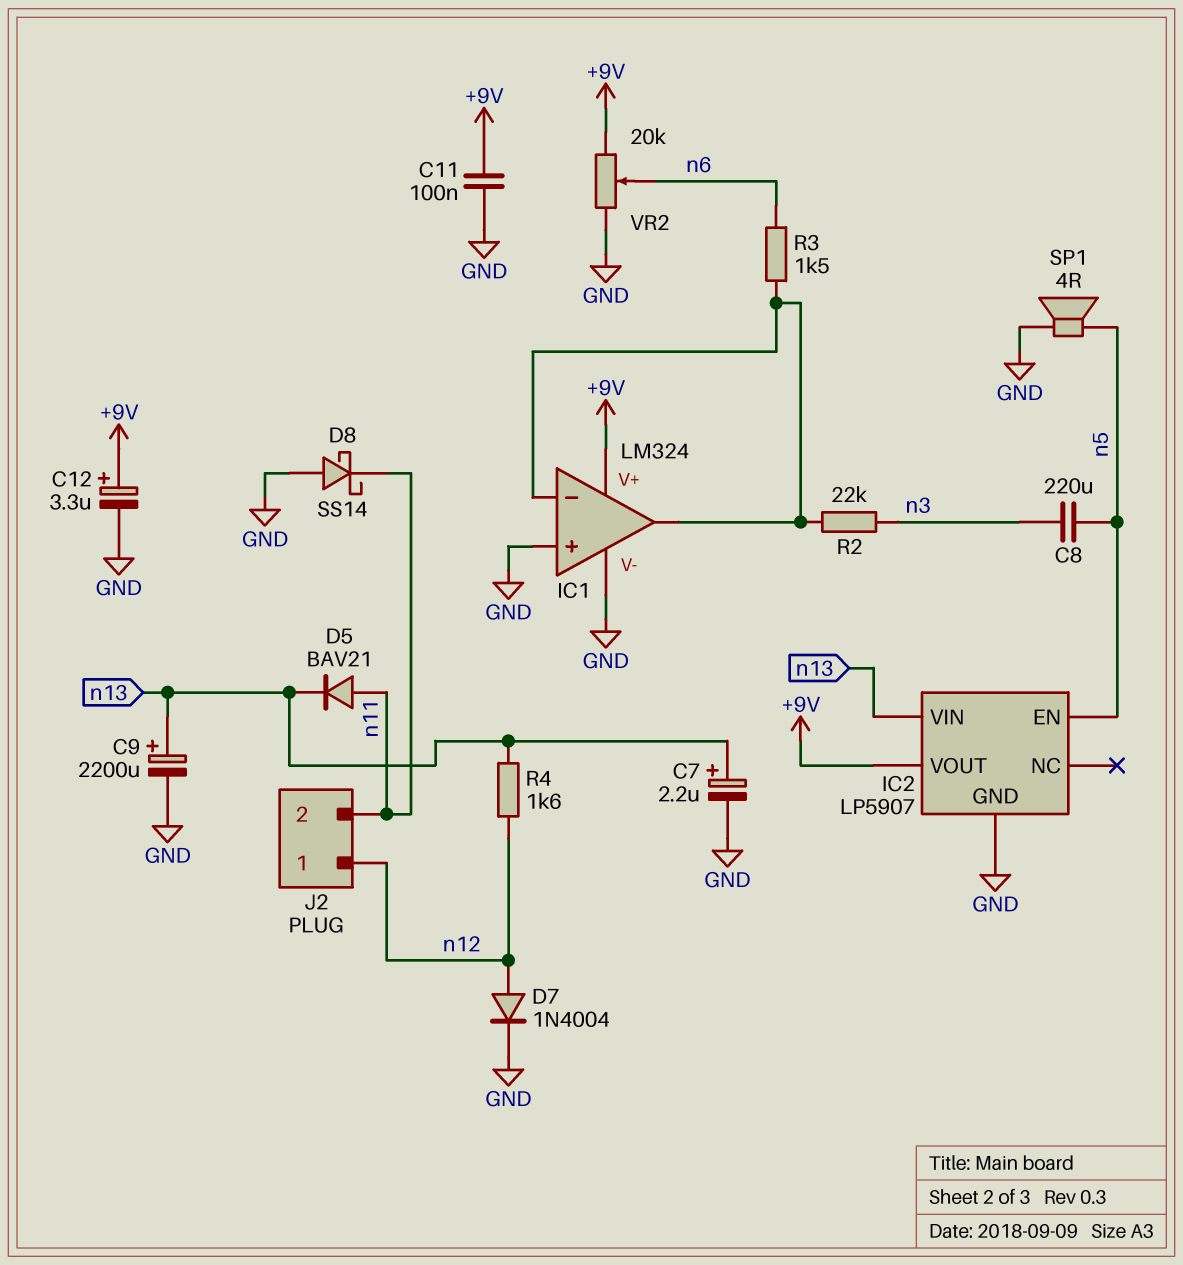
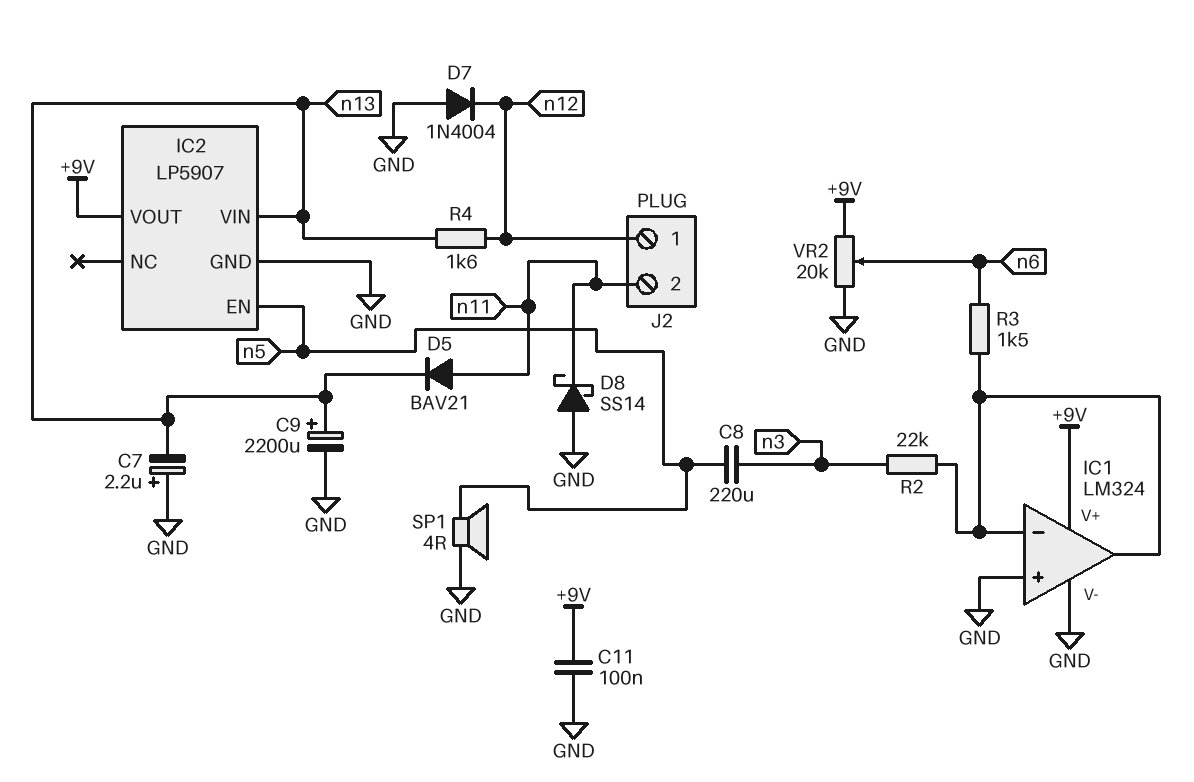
C7: 2.2uF (plus n13, minus GND) -> 2.2uF (plus GND, minus n13)
C12: 3.3uF (plus +9V, minus GND) -> none
D7: diode 1N4004 (A n12, K GND) -> diode 1N4004 (A GND, K n12)

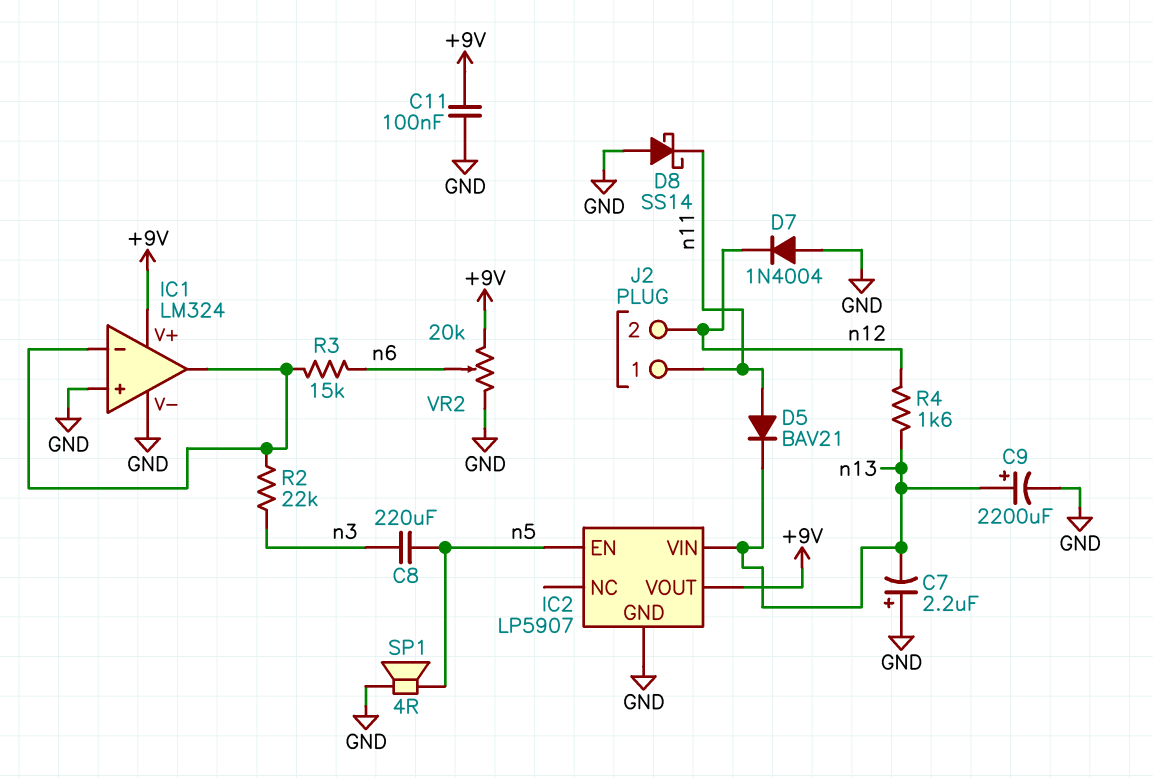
J2 pin 1: n12 -> n11
J2 pin 2: n11 -> n12
R3: 1.5k (IC1/in-, n6) -> 15k (IC1/in-, n6)

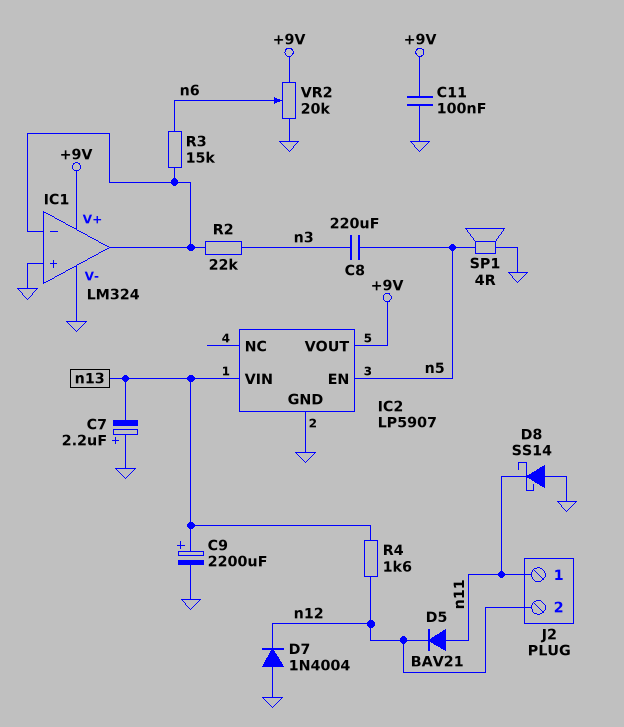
D5: diode BAV21 (A n11, K n13) -> diode BAV21 (A n11, K n12)

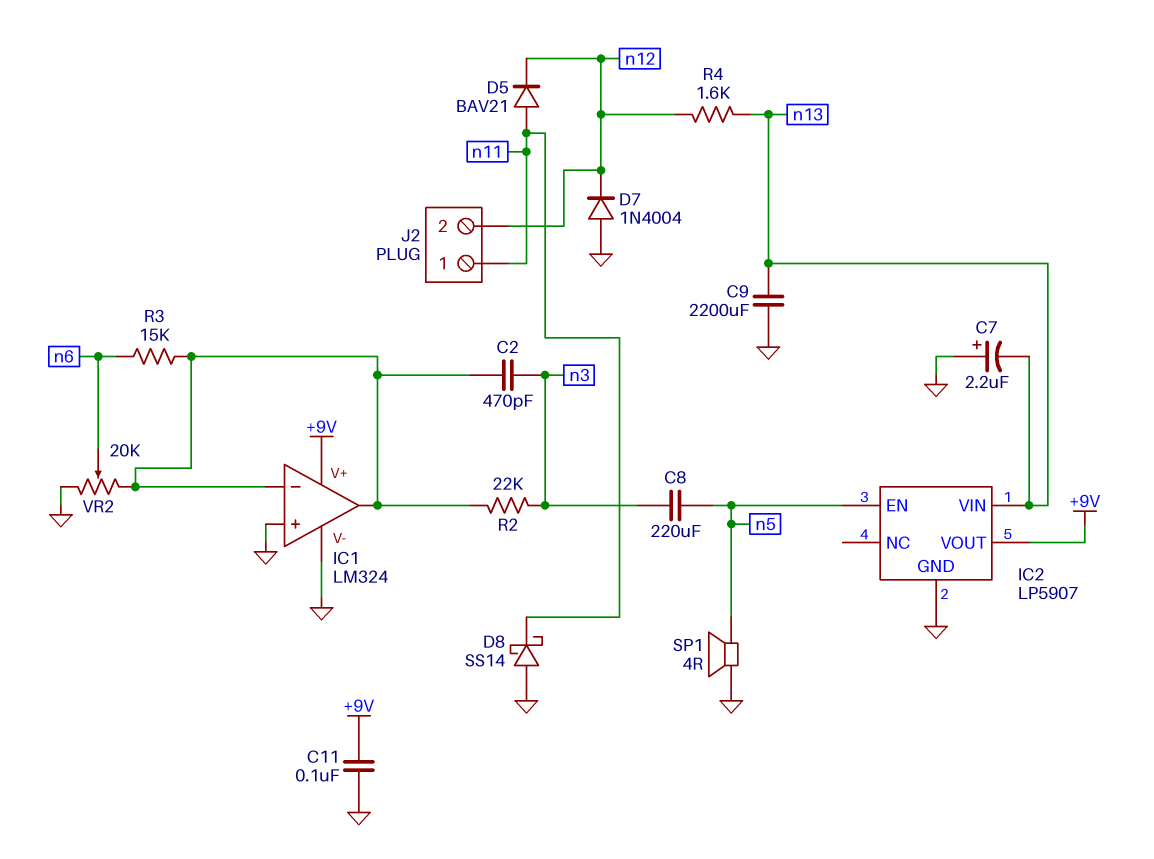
C2: none -> 470pF (IC1/in-, n3)
C9: 2200uF (plus n13, minus GND) -> 2200uF (GND, n13)
VR2: 20k (+9V, GND, wiper n6) -> 20k (GND, IC1/in-, wiper n6)

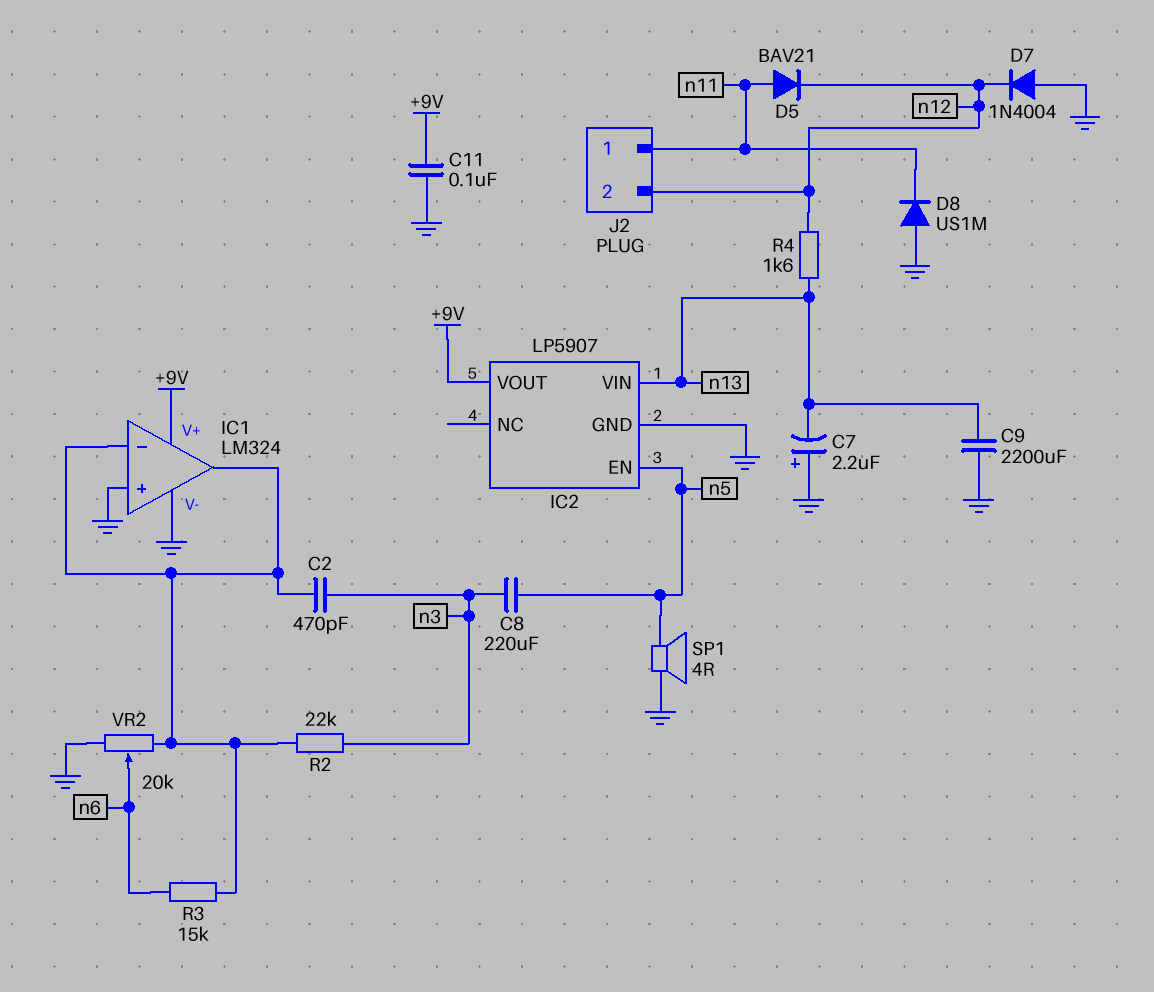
D8: schottky SS14 (A GND, K n11) -> diode US1M (A GND, K n11)

